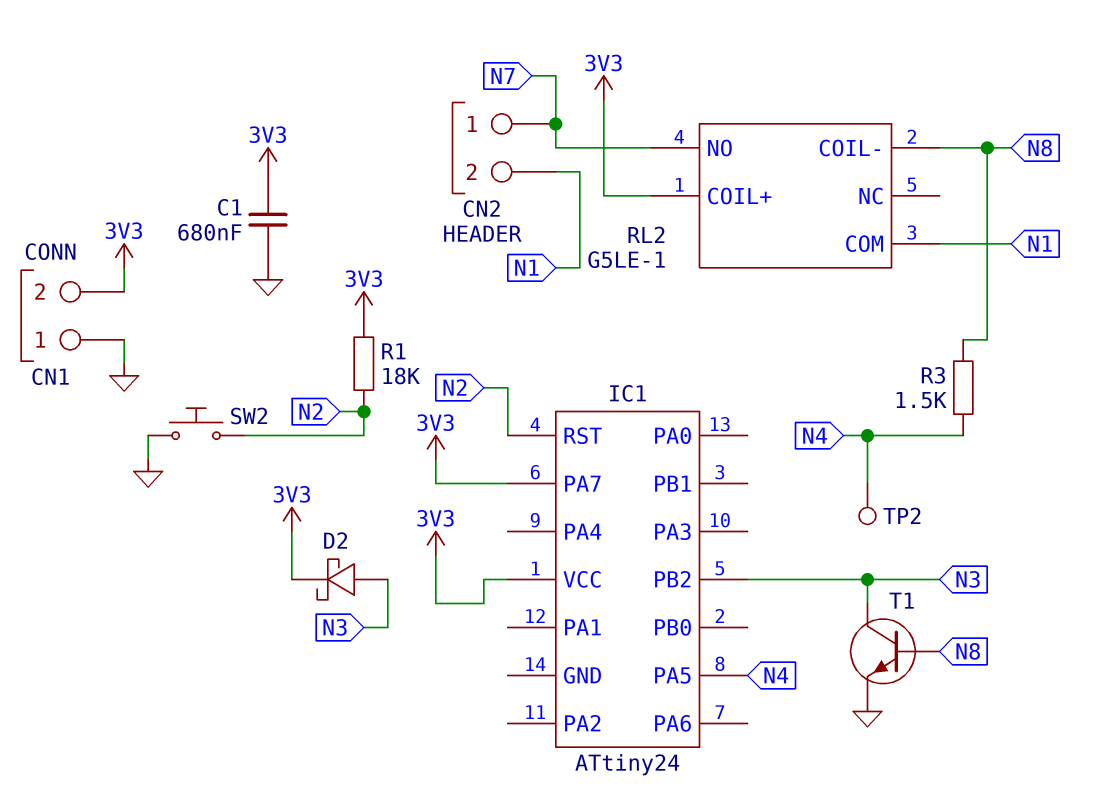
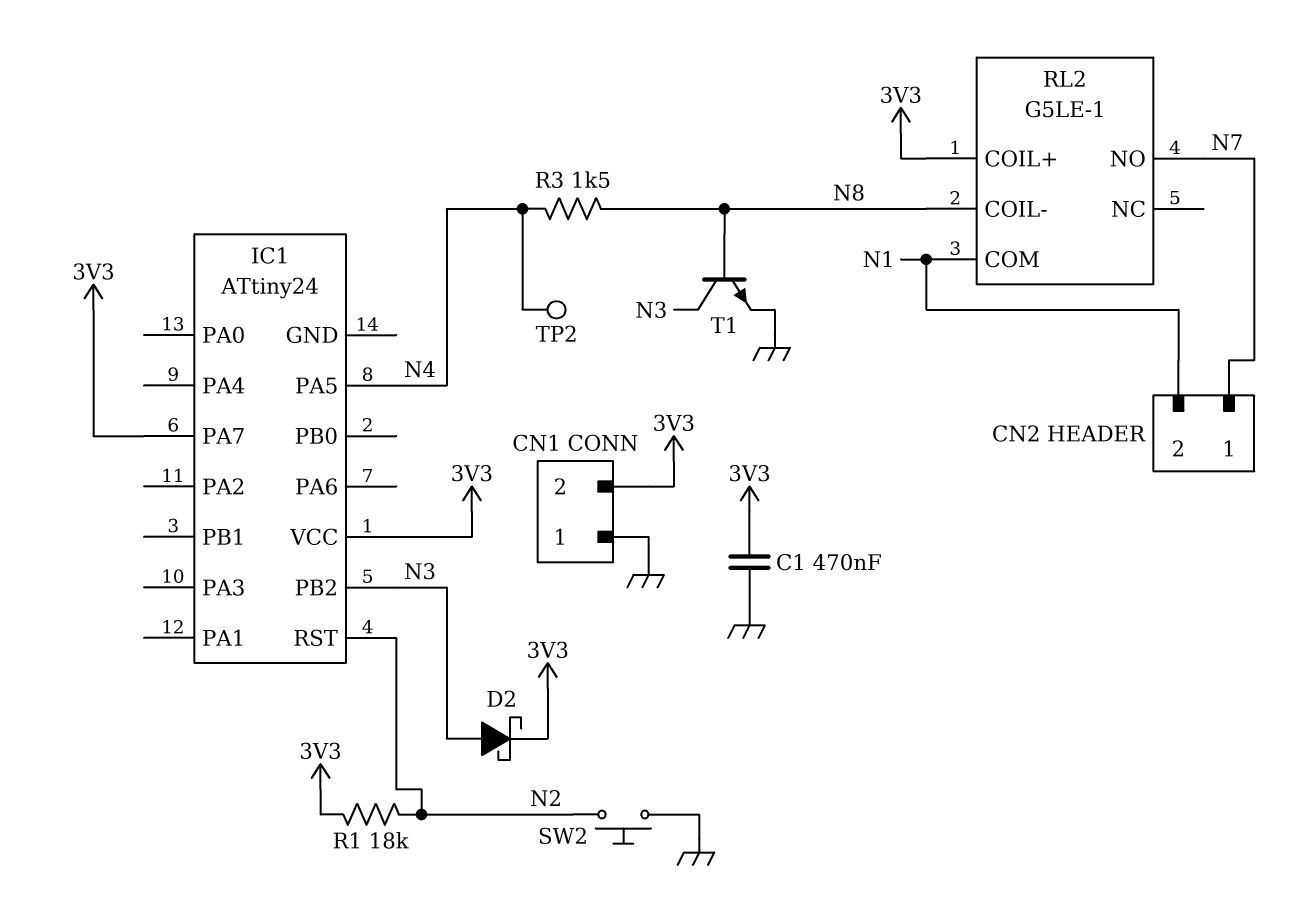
C1: 680nF (3V3, GND) -> 470nF (3V3, GND)

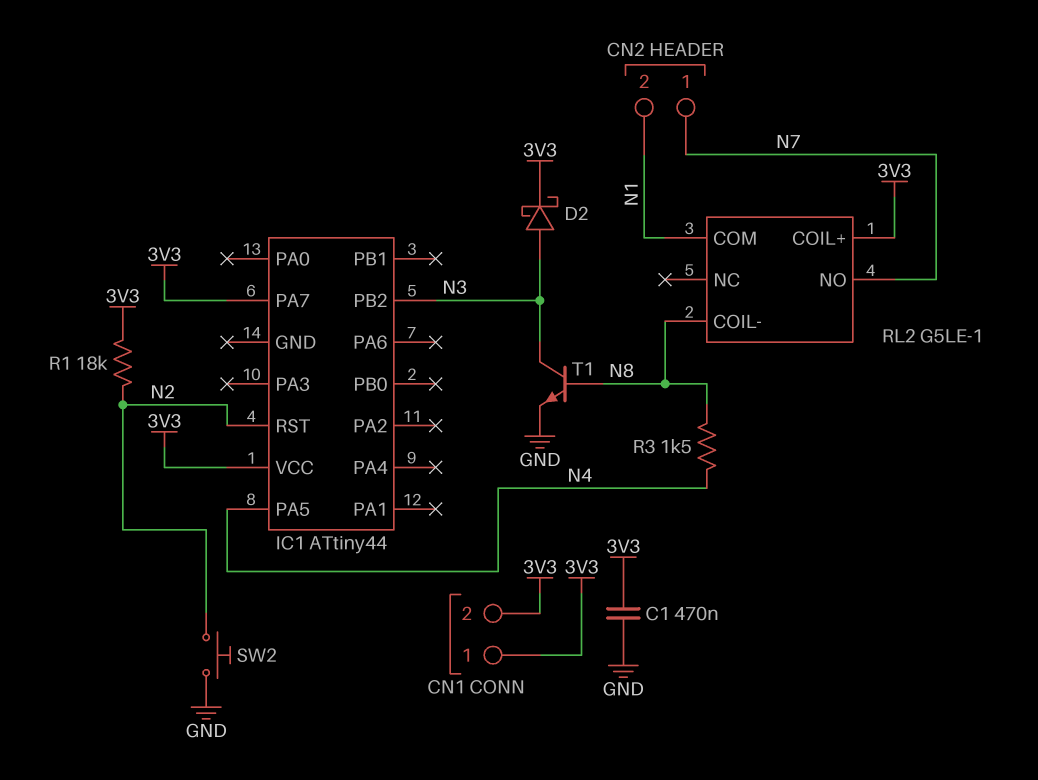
CN1 pin 1: GND -> 3V3
IC1: ATtiny24 -> ATtiny44
TP2: test point (N4) -> none

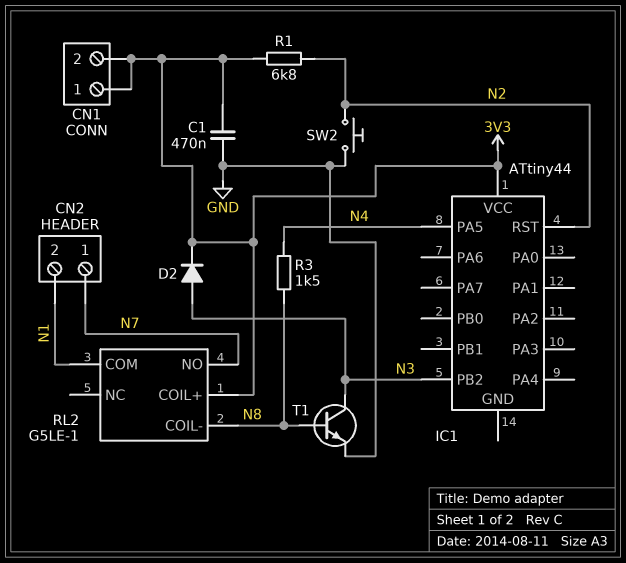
D2: schottky (A N3, K 3V3) -> diode (A N3, K 3V3)
IC1 pin PA7: 3V3 -> none
R1: 18k (3V3, N2) -> 6.8k (3V3, N2)

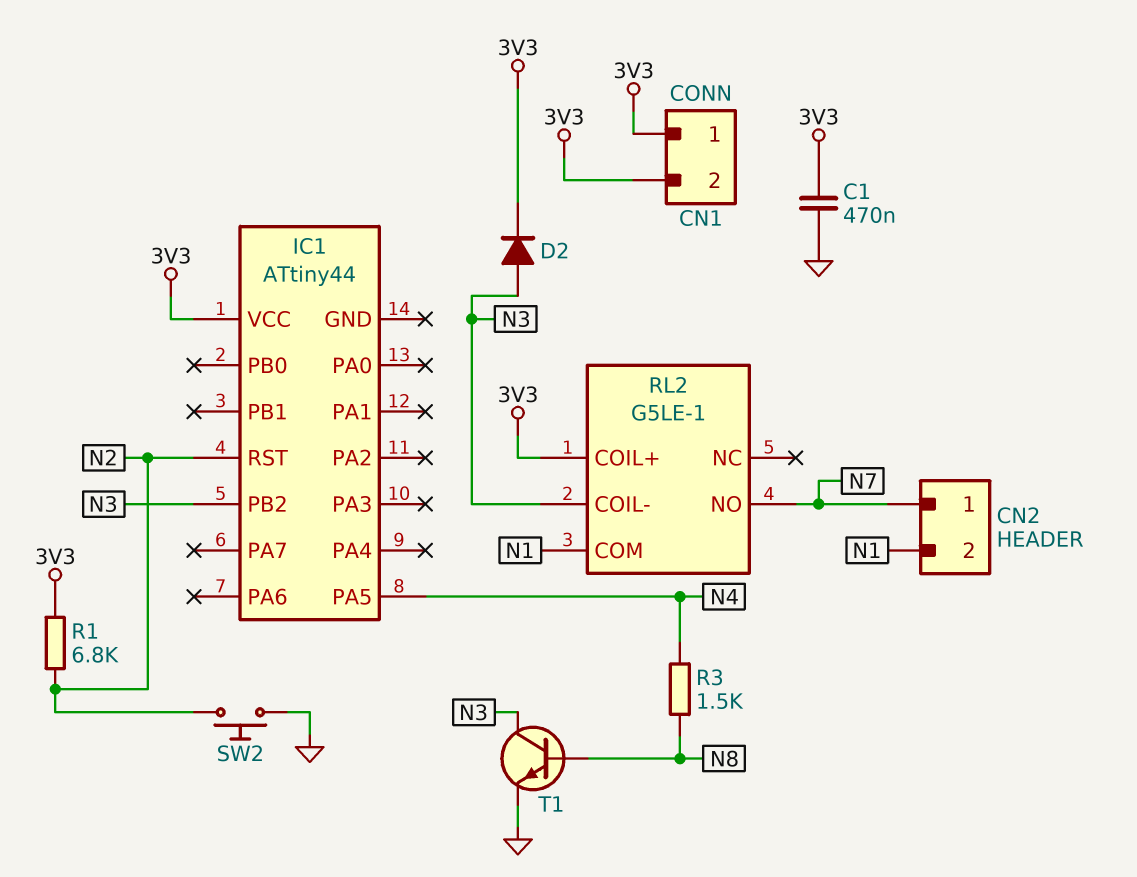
RL2 pin COIL-: N8 -> N3

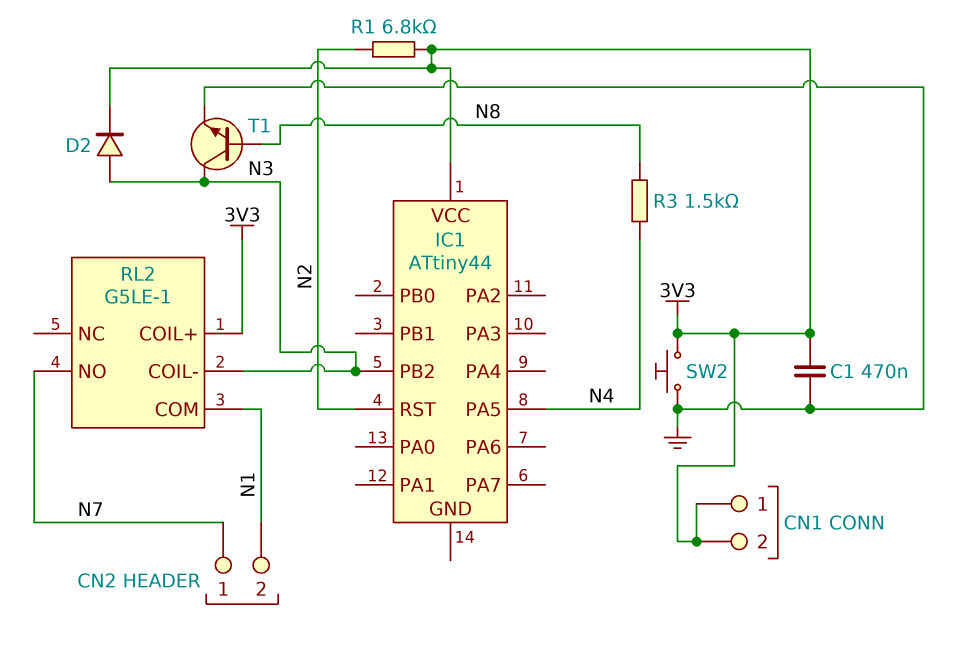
SW2: button (GND, N2) -> button (3V3, GND)

